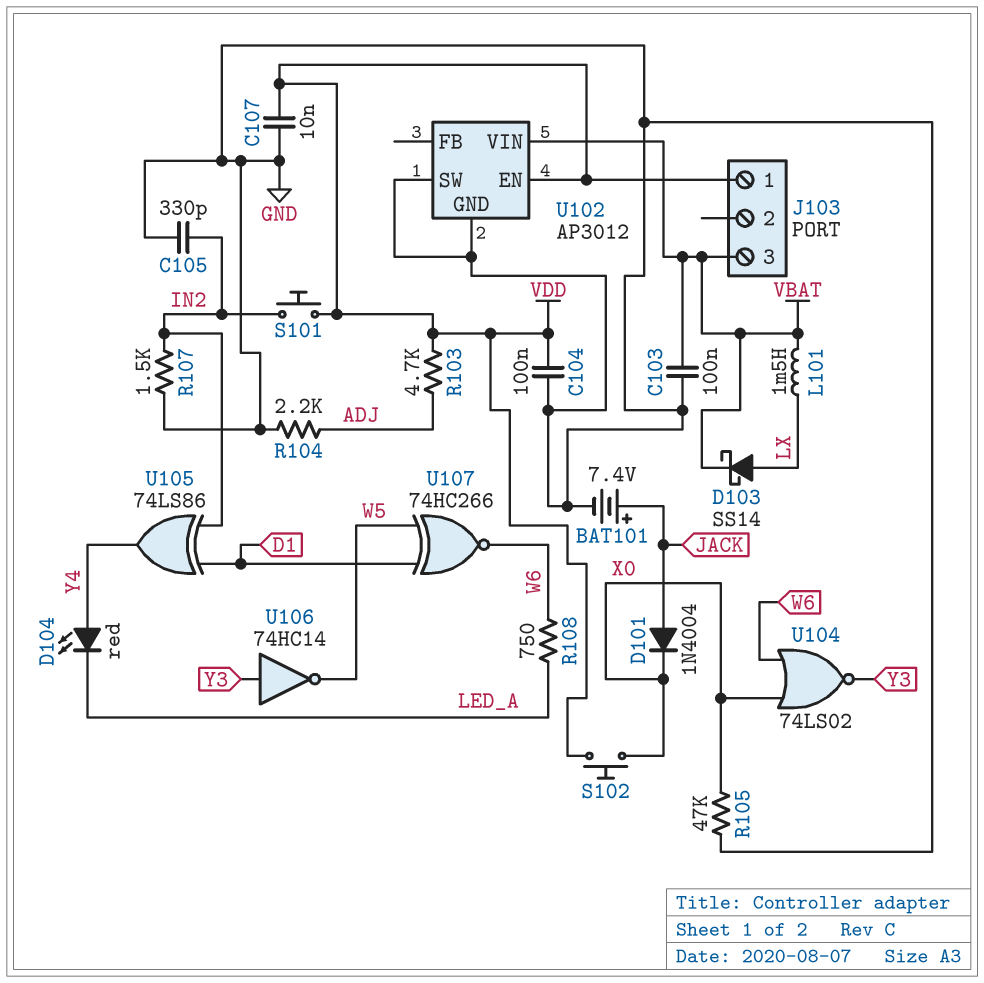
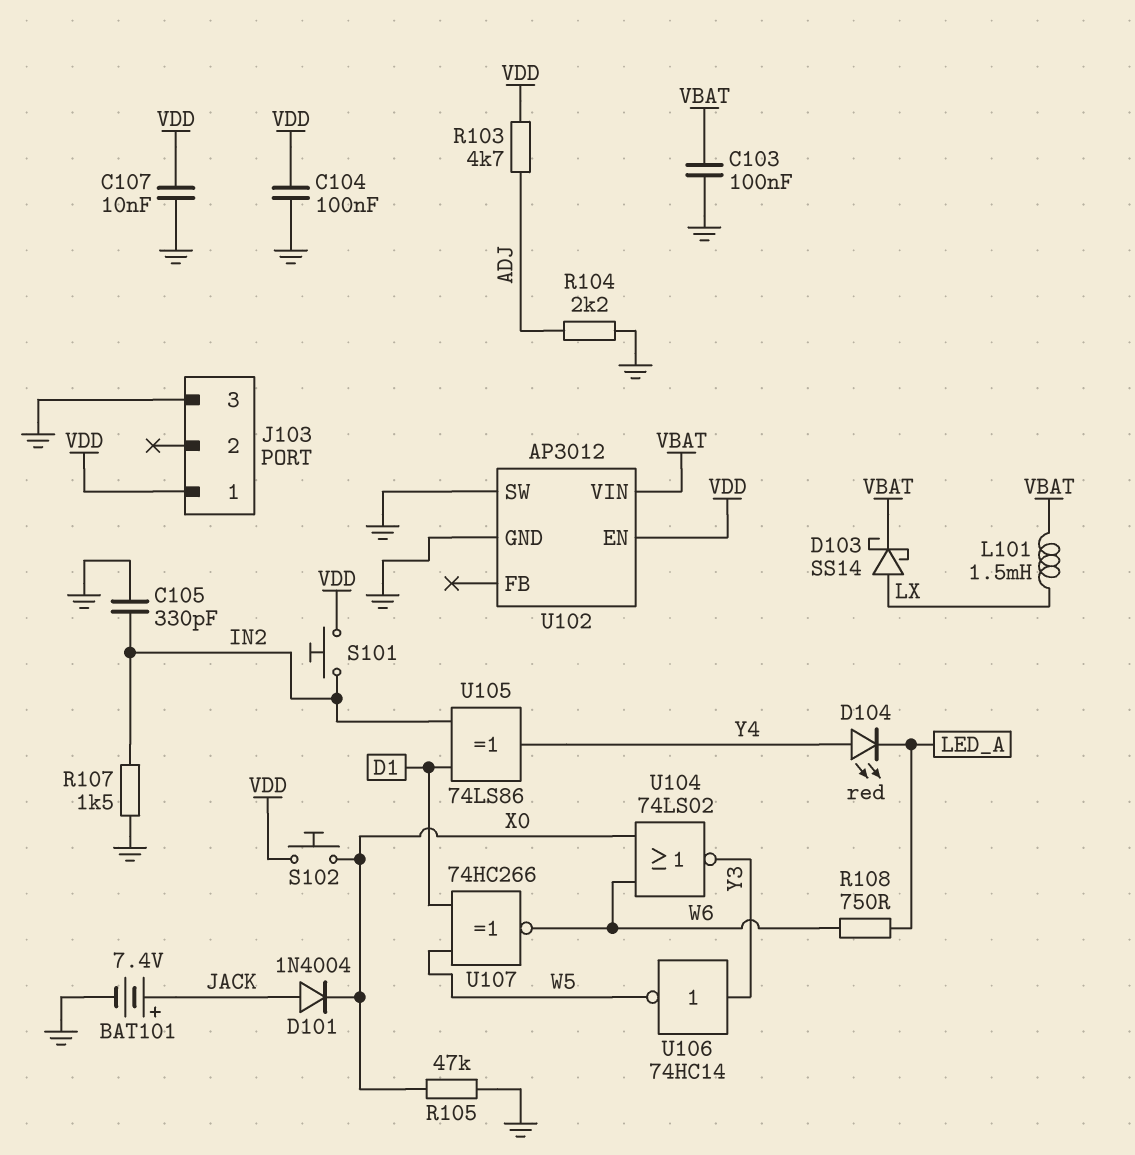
J103 pin 3: VBAT -> GND

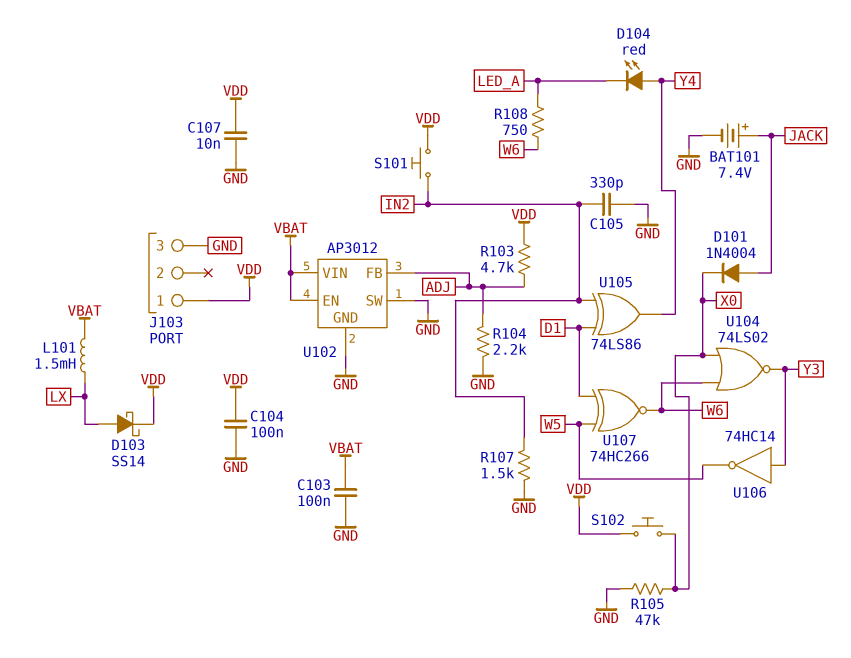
D103: schottky SS14 (A LX, K VBAT) -> schottky SS14 (A LX, K VDD)
U102 pin EN: VDD -> VBAT
U102 pin FB: none -> ADJ

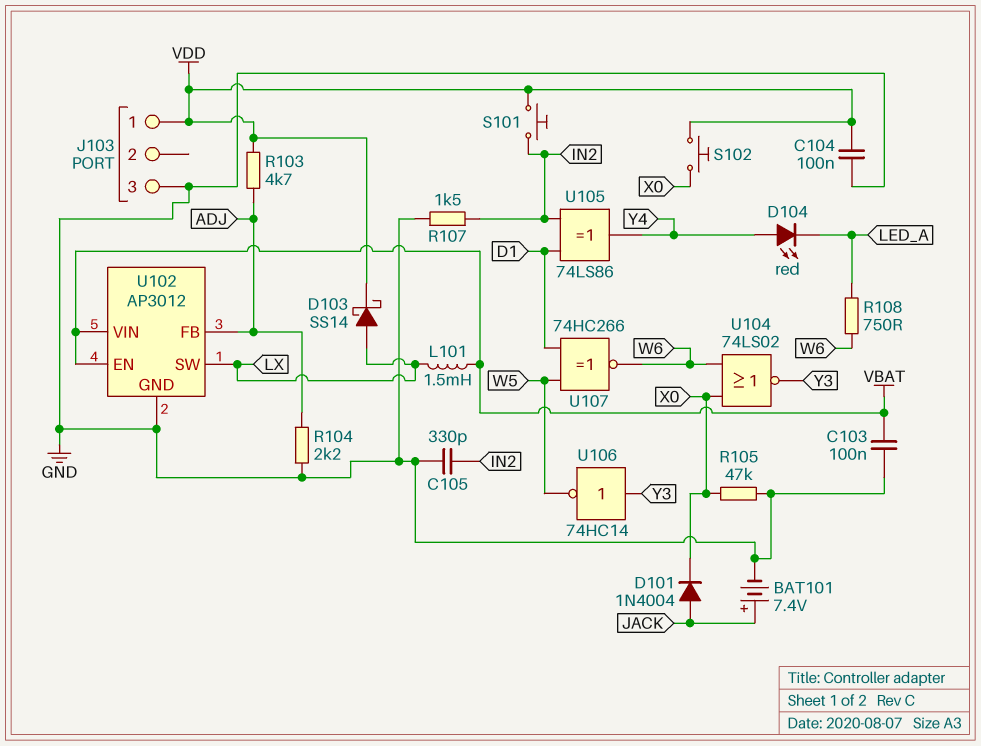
C107: 10nF (GND, VDD) -> none
U102 pin SW: GND -> LX

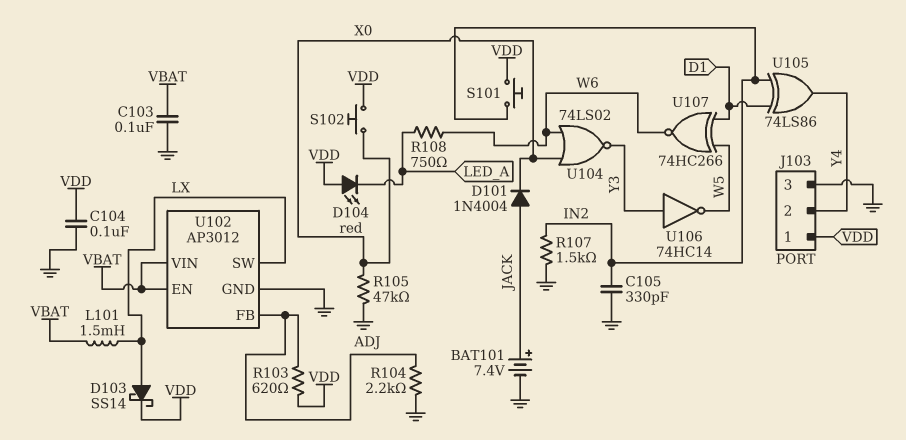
D104: LED red (A Y4, K LED_A) -> LED red (A VDD, K LED_A)
J103 pin 2: none -> Y4
R103: 4.7k (ADJ, VDD) -> 620 (ADJ, VDD)

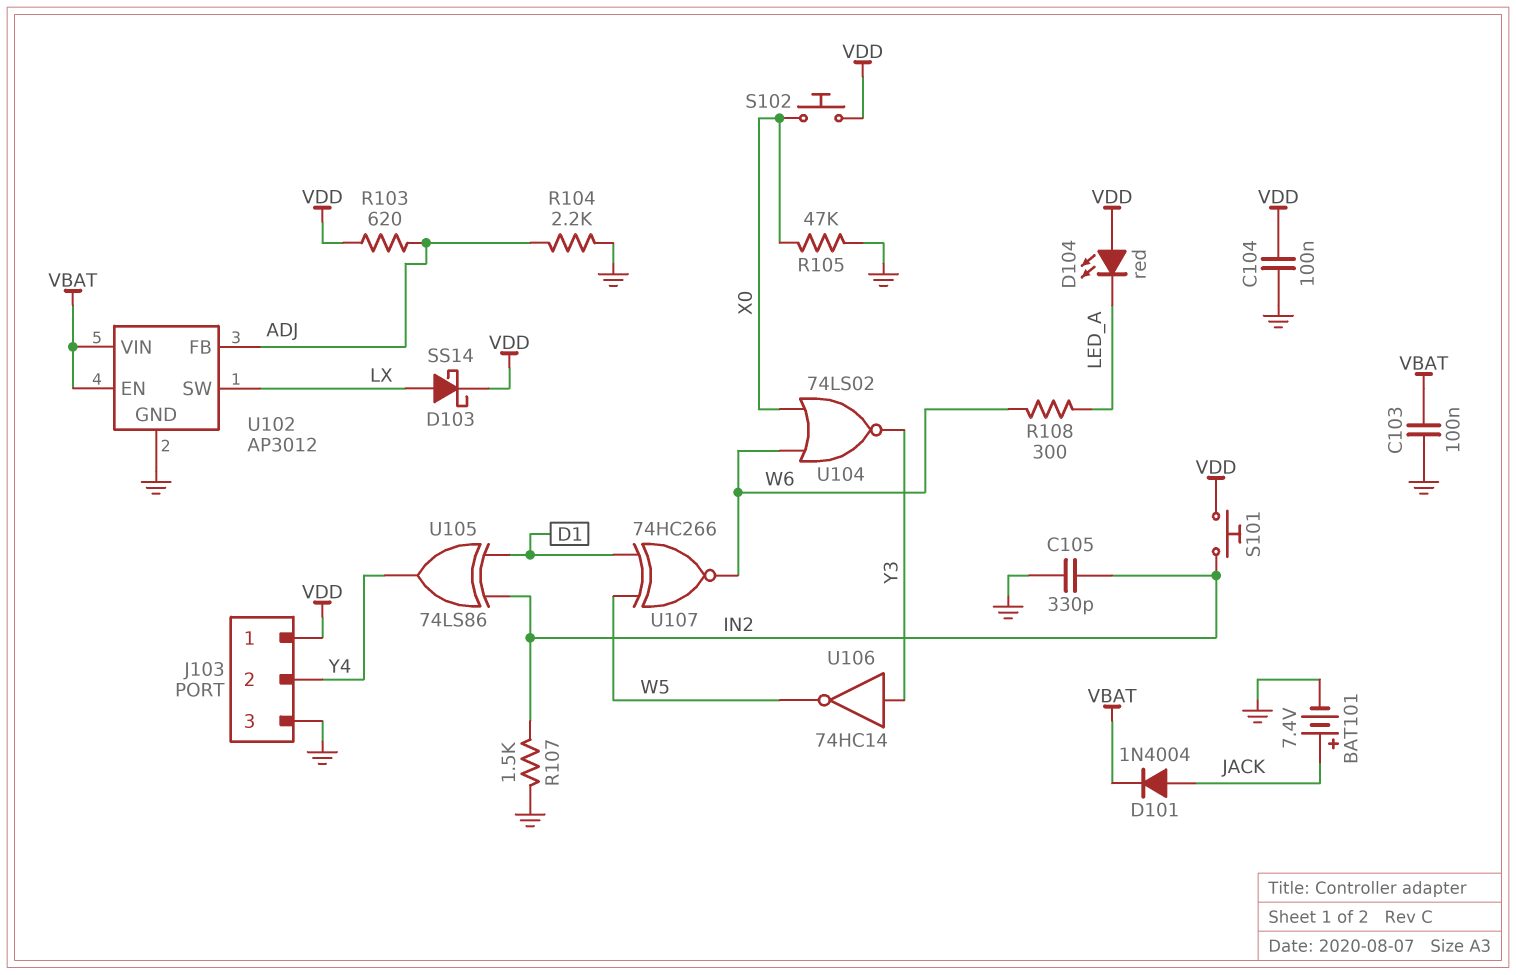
D101: diode 1N4004 (A JACK, K X0) -> diode 1N4004 (A JACK, K VBAT)
L101: 1.5mH (LX, VBAT) -> none
R108: 750 (LED_A, W6) -> 300 (LED_A, W6)

